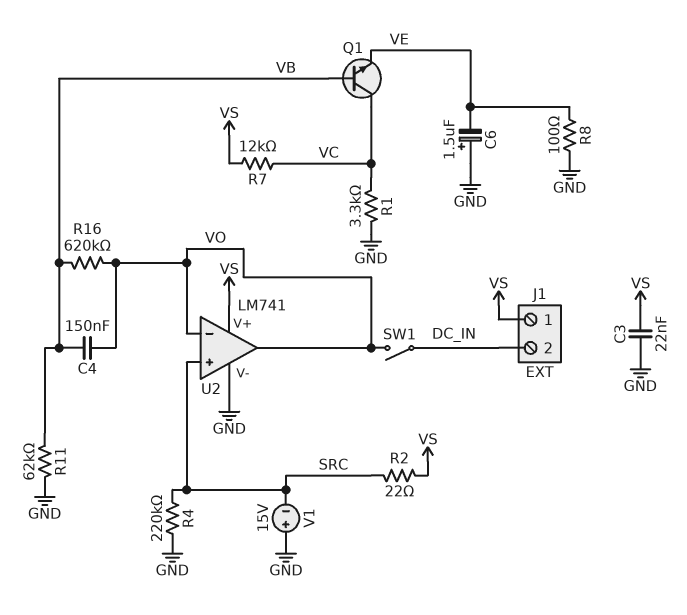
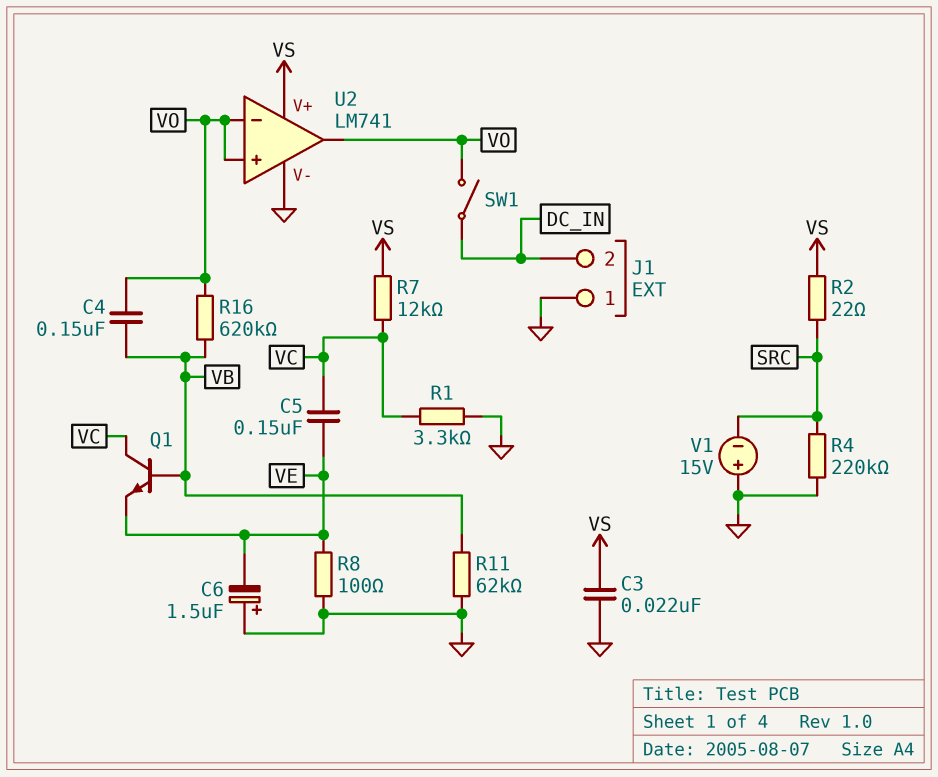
C5: none -> 150nF (VC, VE)
J1 pin 1: VS -> GND
U2 pin in+: SRC -> VO

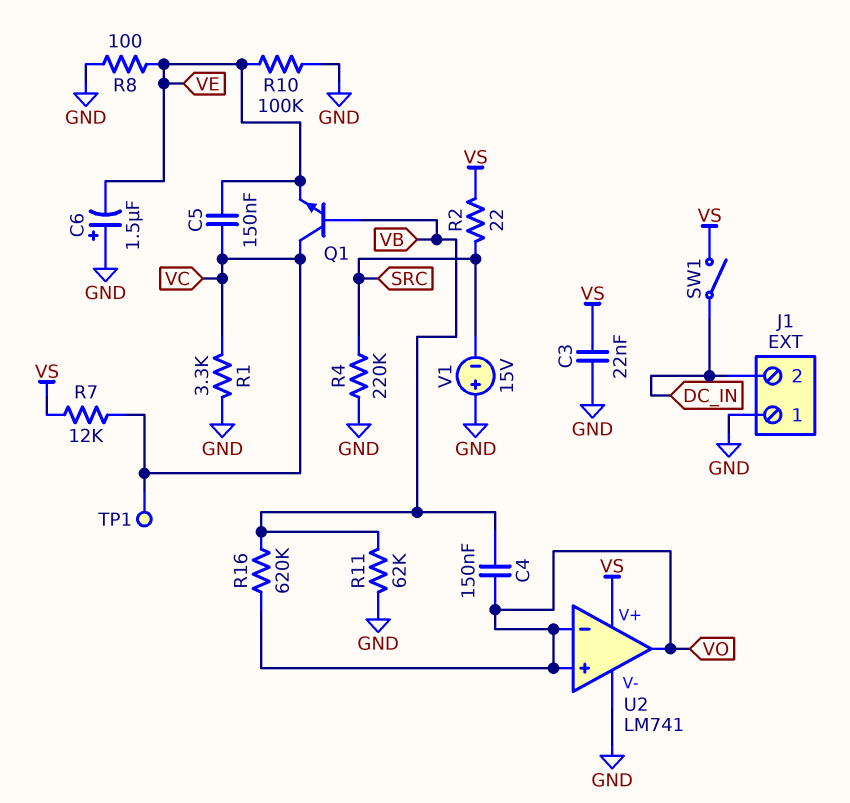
R10: none -> 100k (GND, VE)
SW1: switch (DC_IN, VO) -> switch (DC_IN, VS)
TP1: none -> test point (VC)

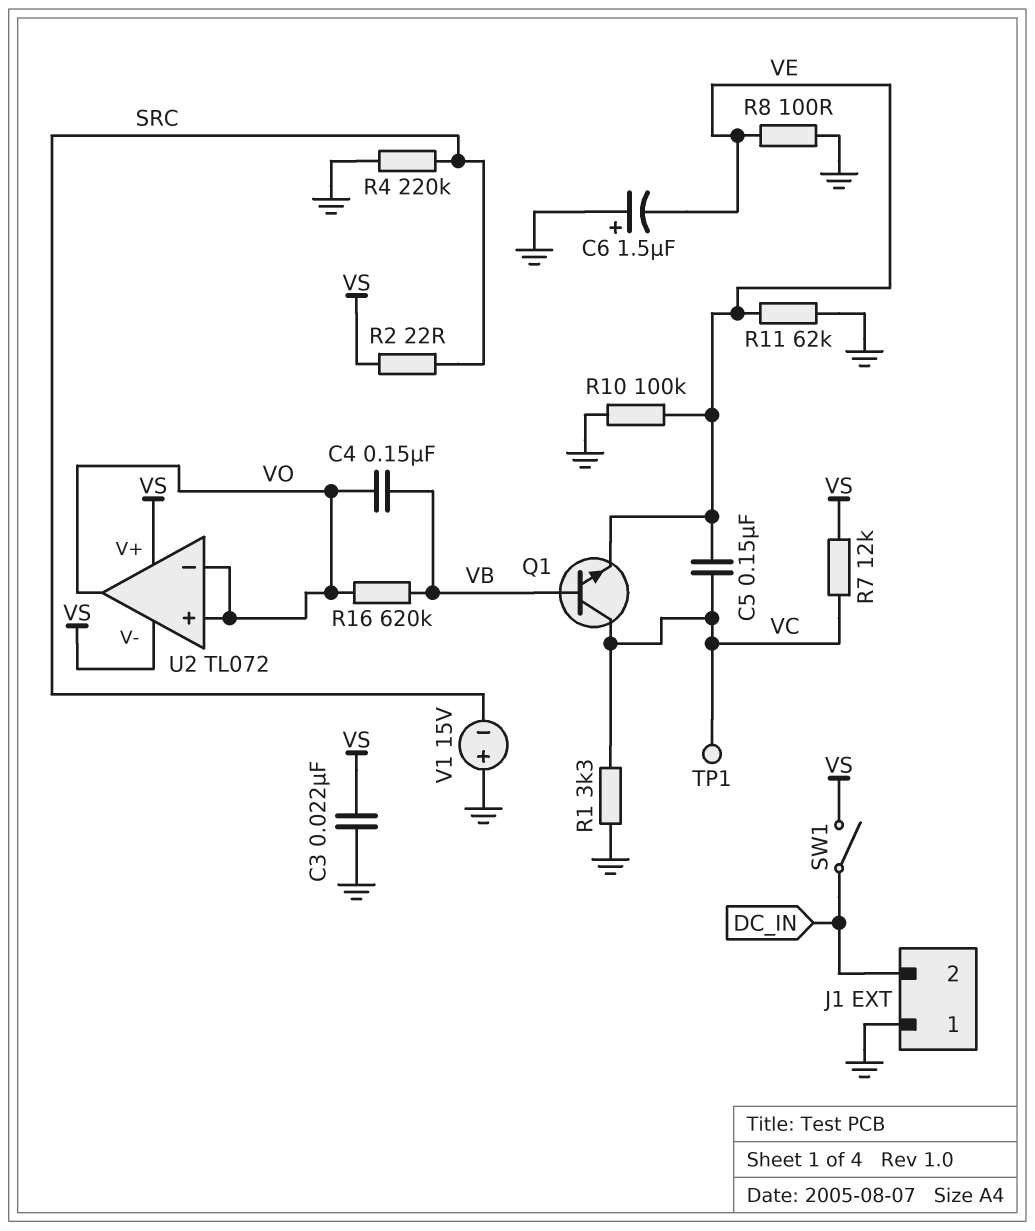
R11: 62k (GND, VB) -> 62k (GND, VE)
U2: LM741 -> TL072
U2 pin V-: GND -> VS

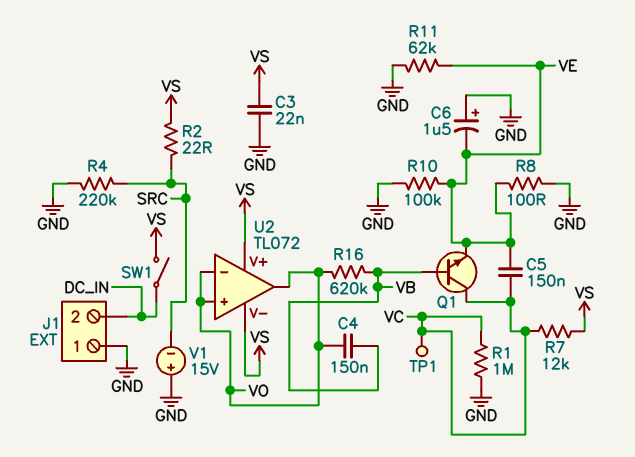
R1: 3.3k (GND, VC) -> 1M (GND, VC)

